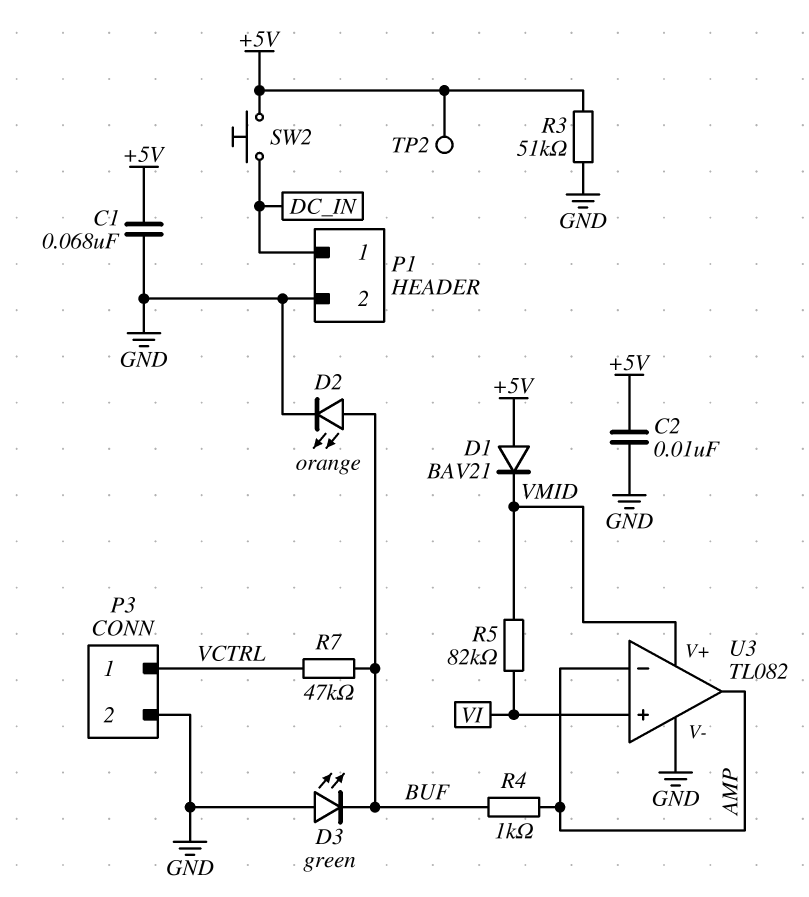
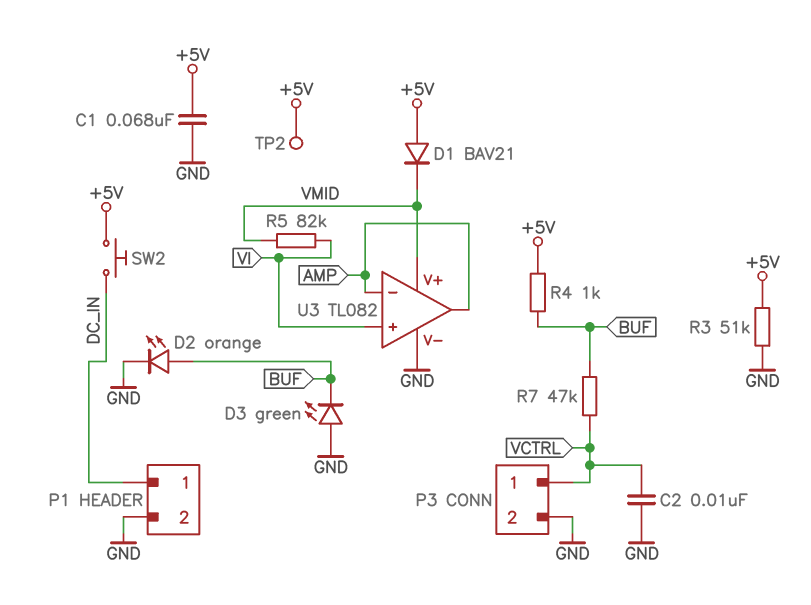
C2: 10nF (+5V, GND) -> 10nF (GND, VCTRL)
R4: 1k (AMP, BUF) -> 1k (+5V, BUF)

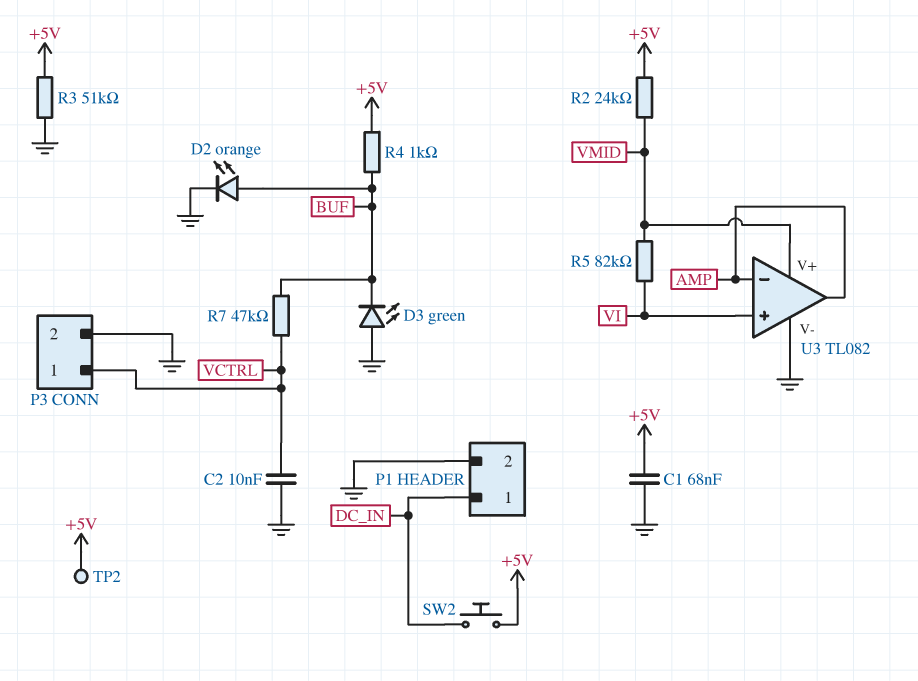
D1: diode BAV21 (A +5V, K VMID) -> none
R2: none -> 24k (+5V, VMID)

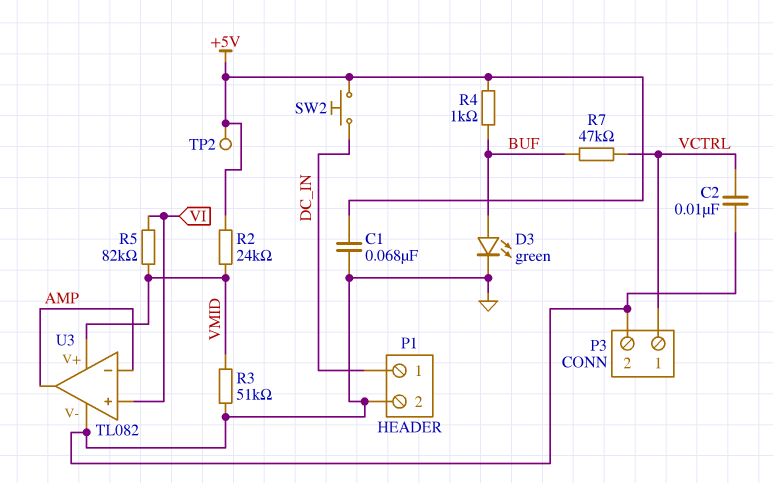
D2: LED orange (A BUF, K GND) -> none
D3: LED green (A GND, K BUF) -> LED green (A BUF, K GND)
R3: 51k (+5V, GND) -> 51k (GND, VMID)

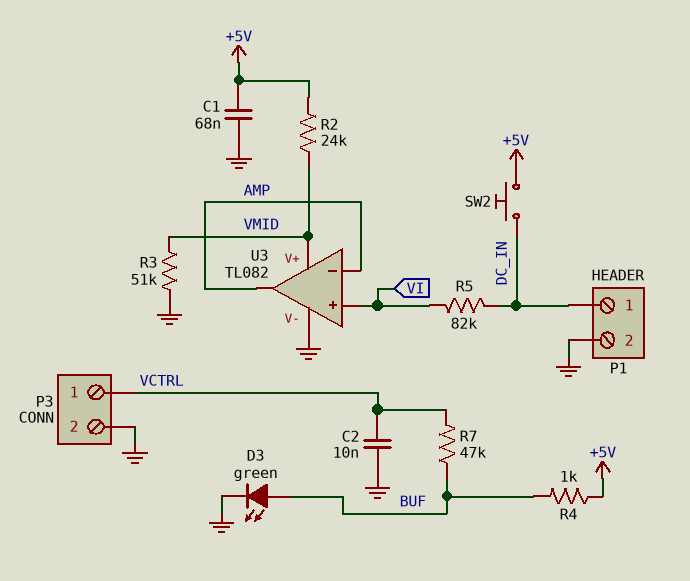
R5: 82k (VI, VMID) -> 82k (DC_IN, VI)
TP2: test point (+5V) -> none

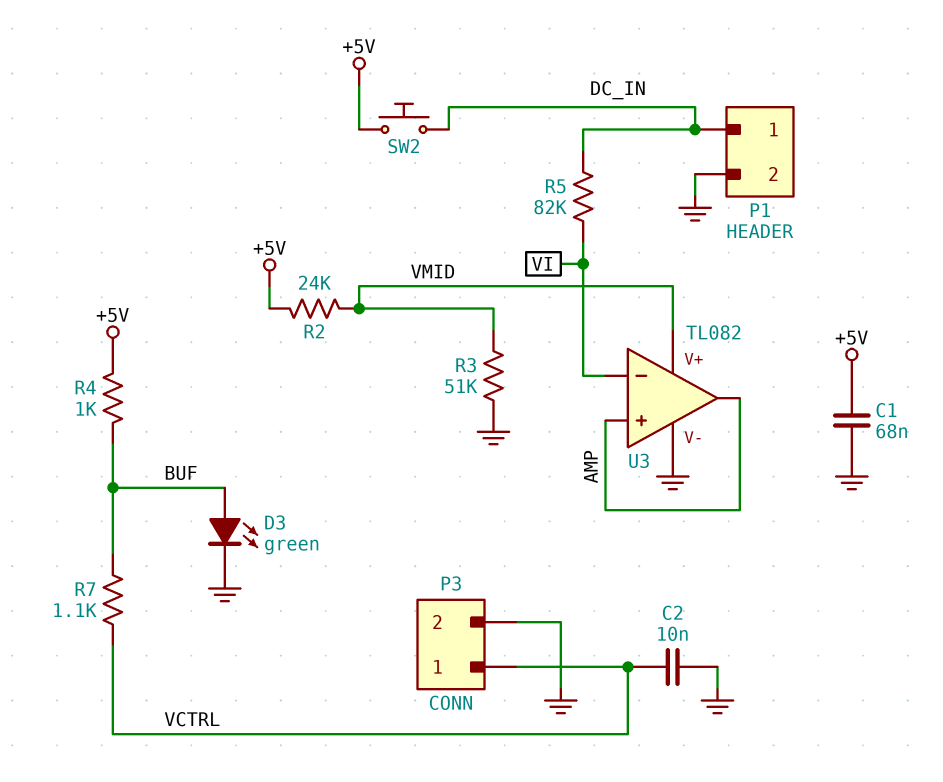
R7: 47k (BUF, VCTRL) -> 1.1k (BUF, VCTRL)
U3 pin in+: VI -> AMP
U3 pin in-: AMP -> VI

